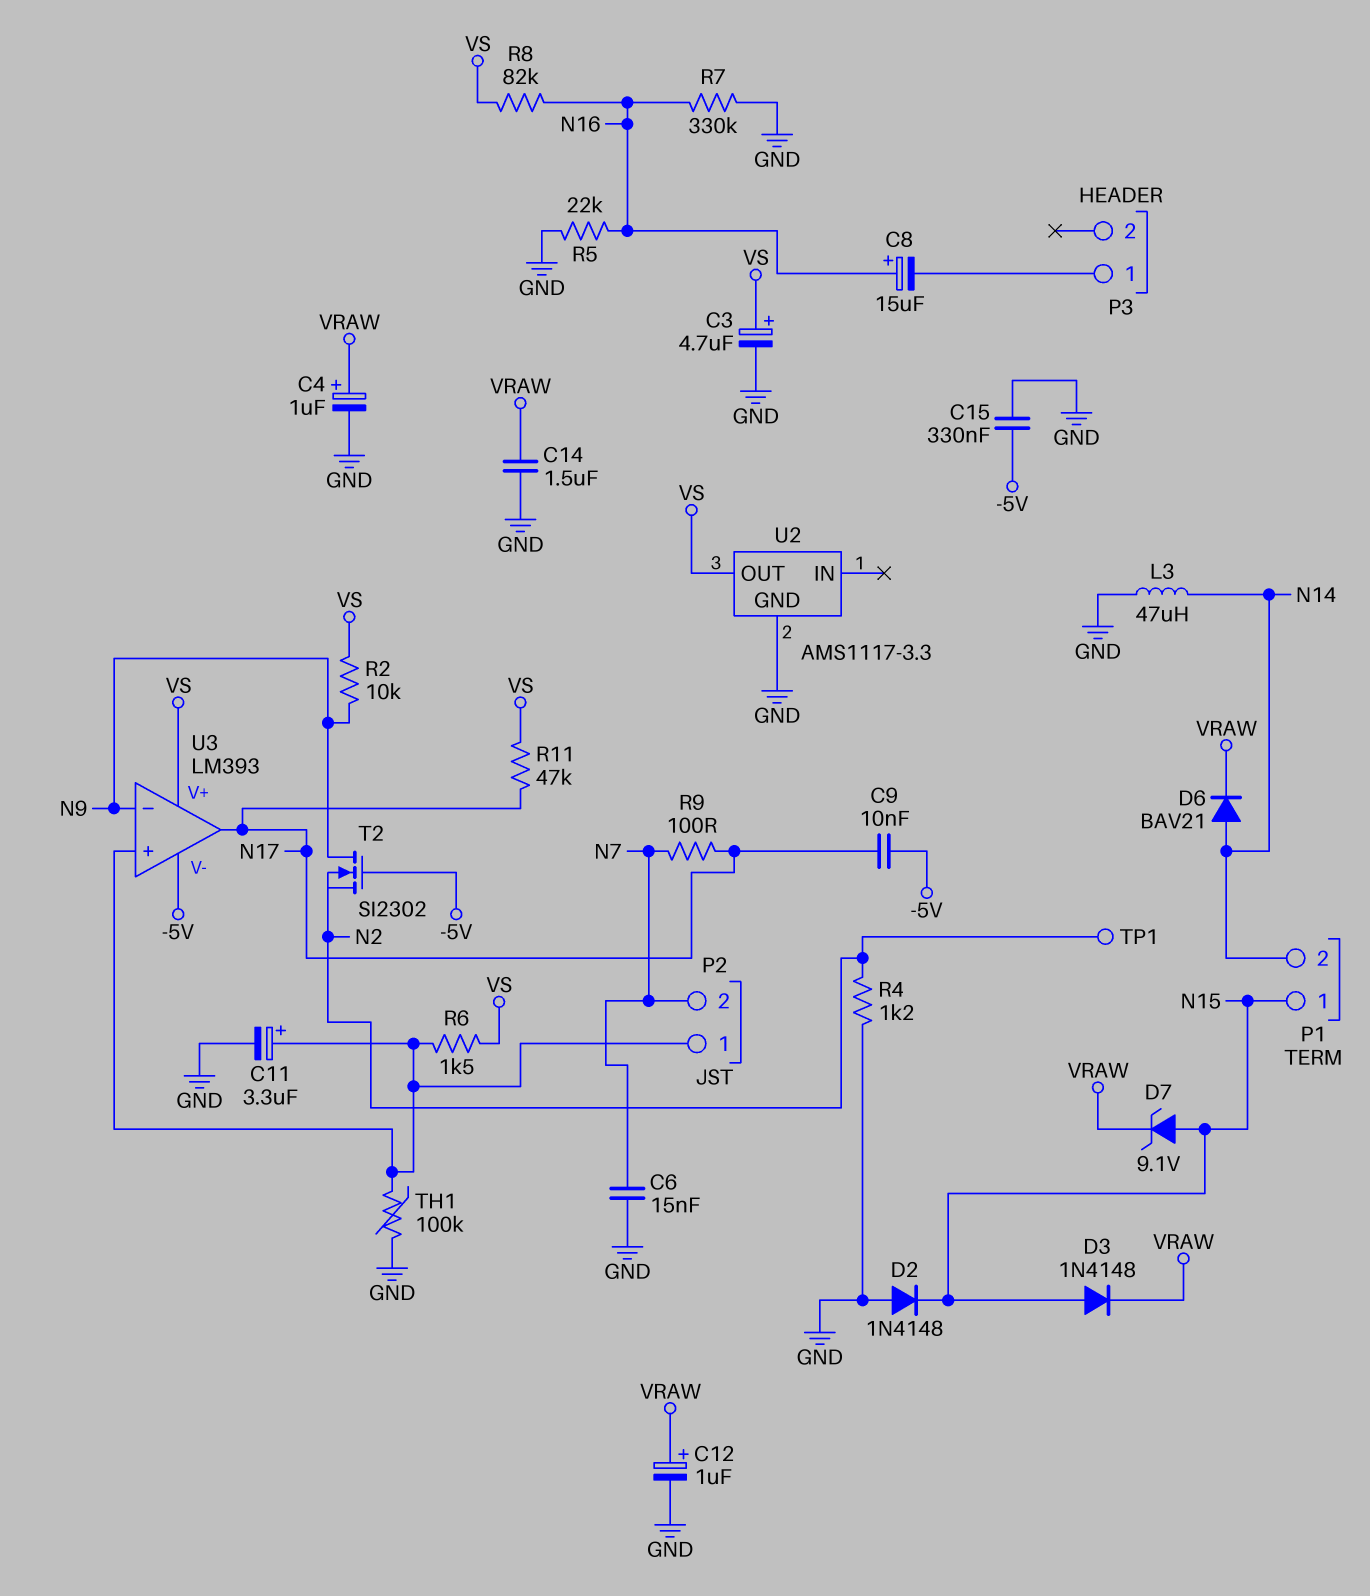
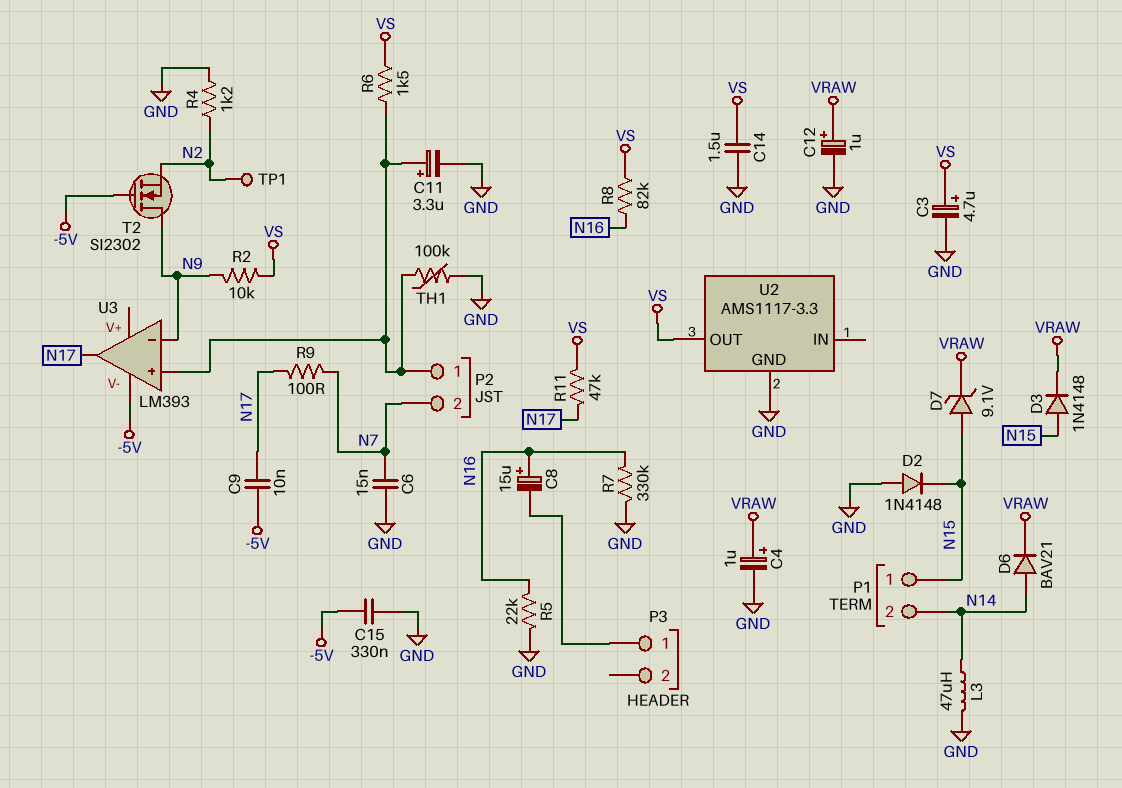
C14: 1.5uF (GND, VRAW) -> 1.5uF (GND, VS)
U3 pin V+: VS -> none

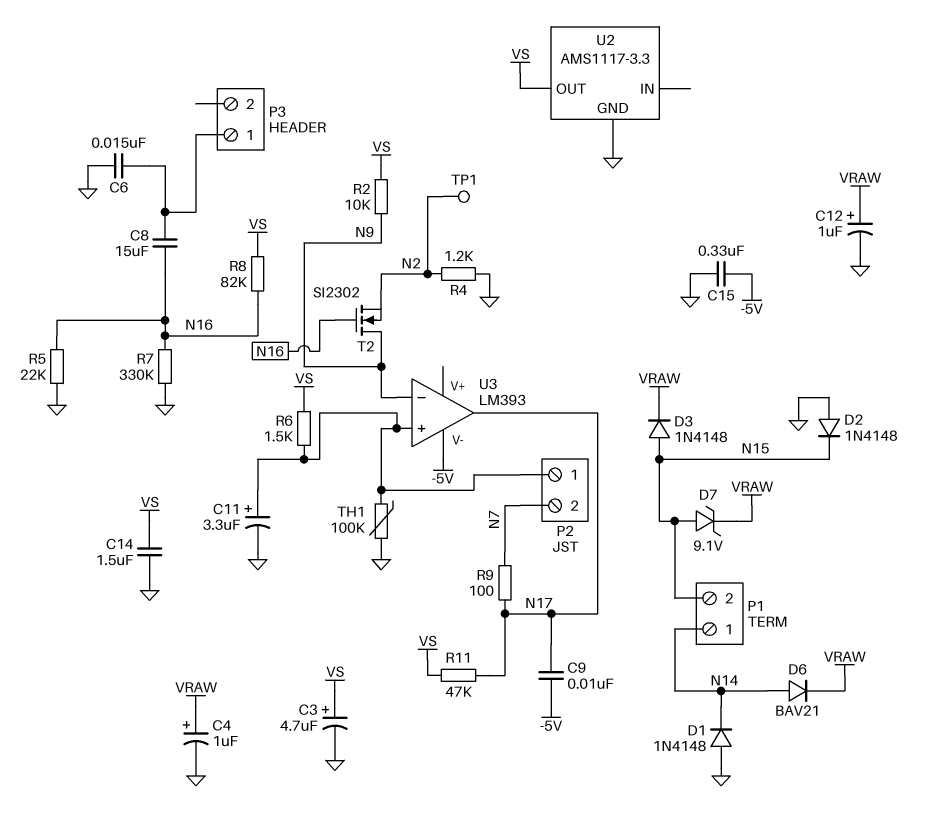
C6: 15nF (GND, N7) -> 15nF (GND, P3/1)
C8: 15uF (plus N16, minus P3/1) -> 15uF (N16, P3/1)
D1: none -> diode 1N4148 (A GND, K N14)
L3: 47uH (GND, N14) -> none
P1 pin 1: N15 -> N14
P1 pin 2: N14 -> N15
T2: NMOS SI2302 (G -5V, D N9, S N2) -> NMOS SI2302 (G N16, D N9, S N2)

